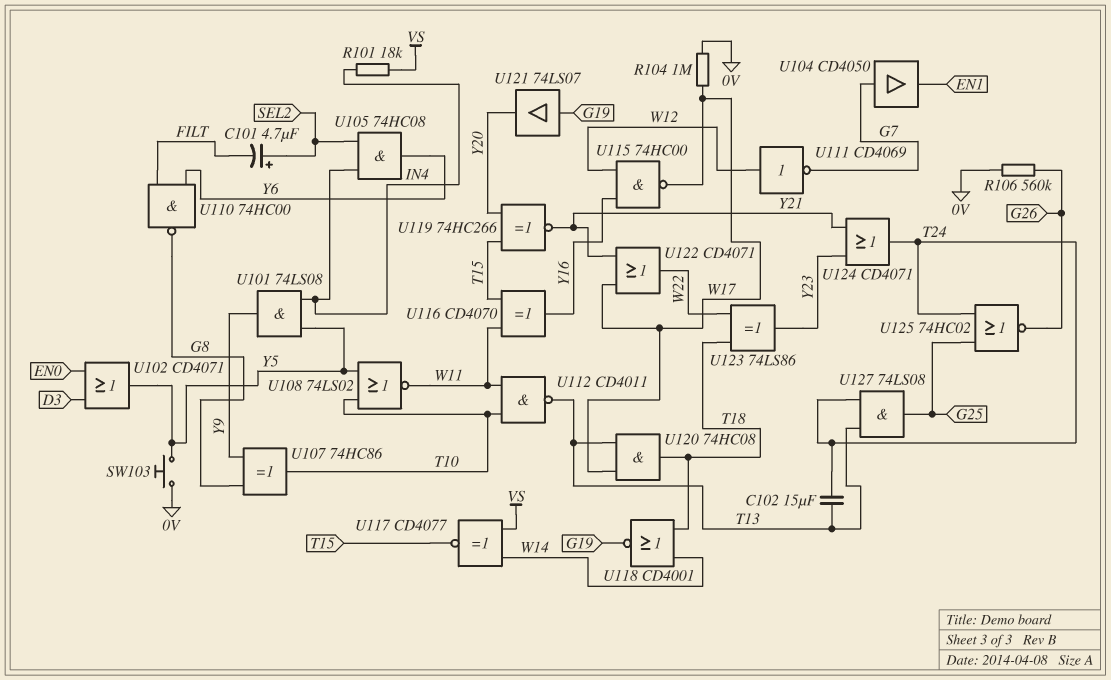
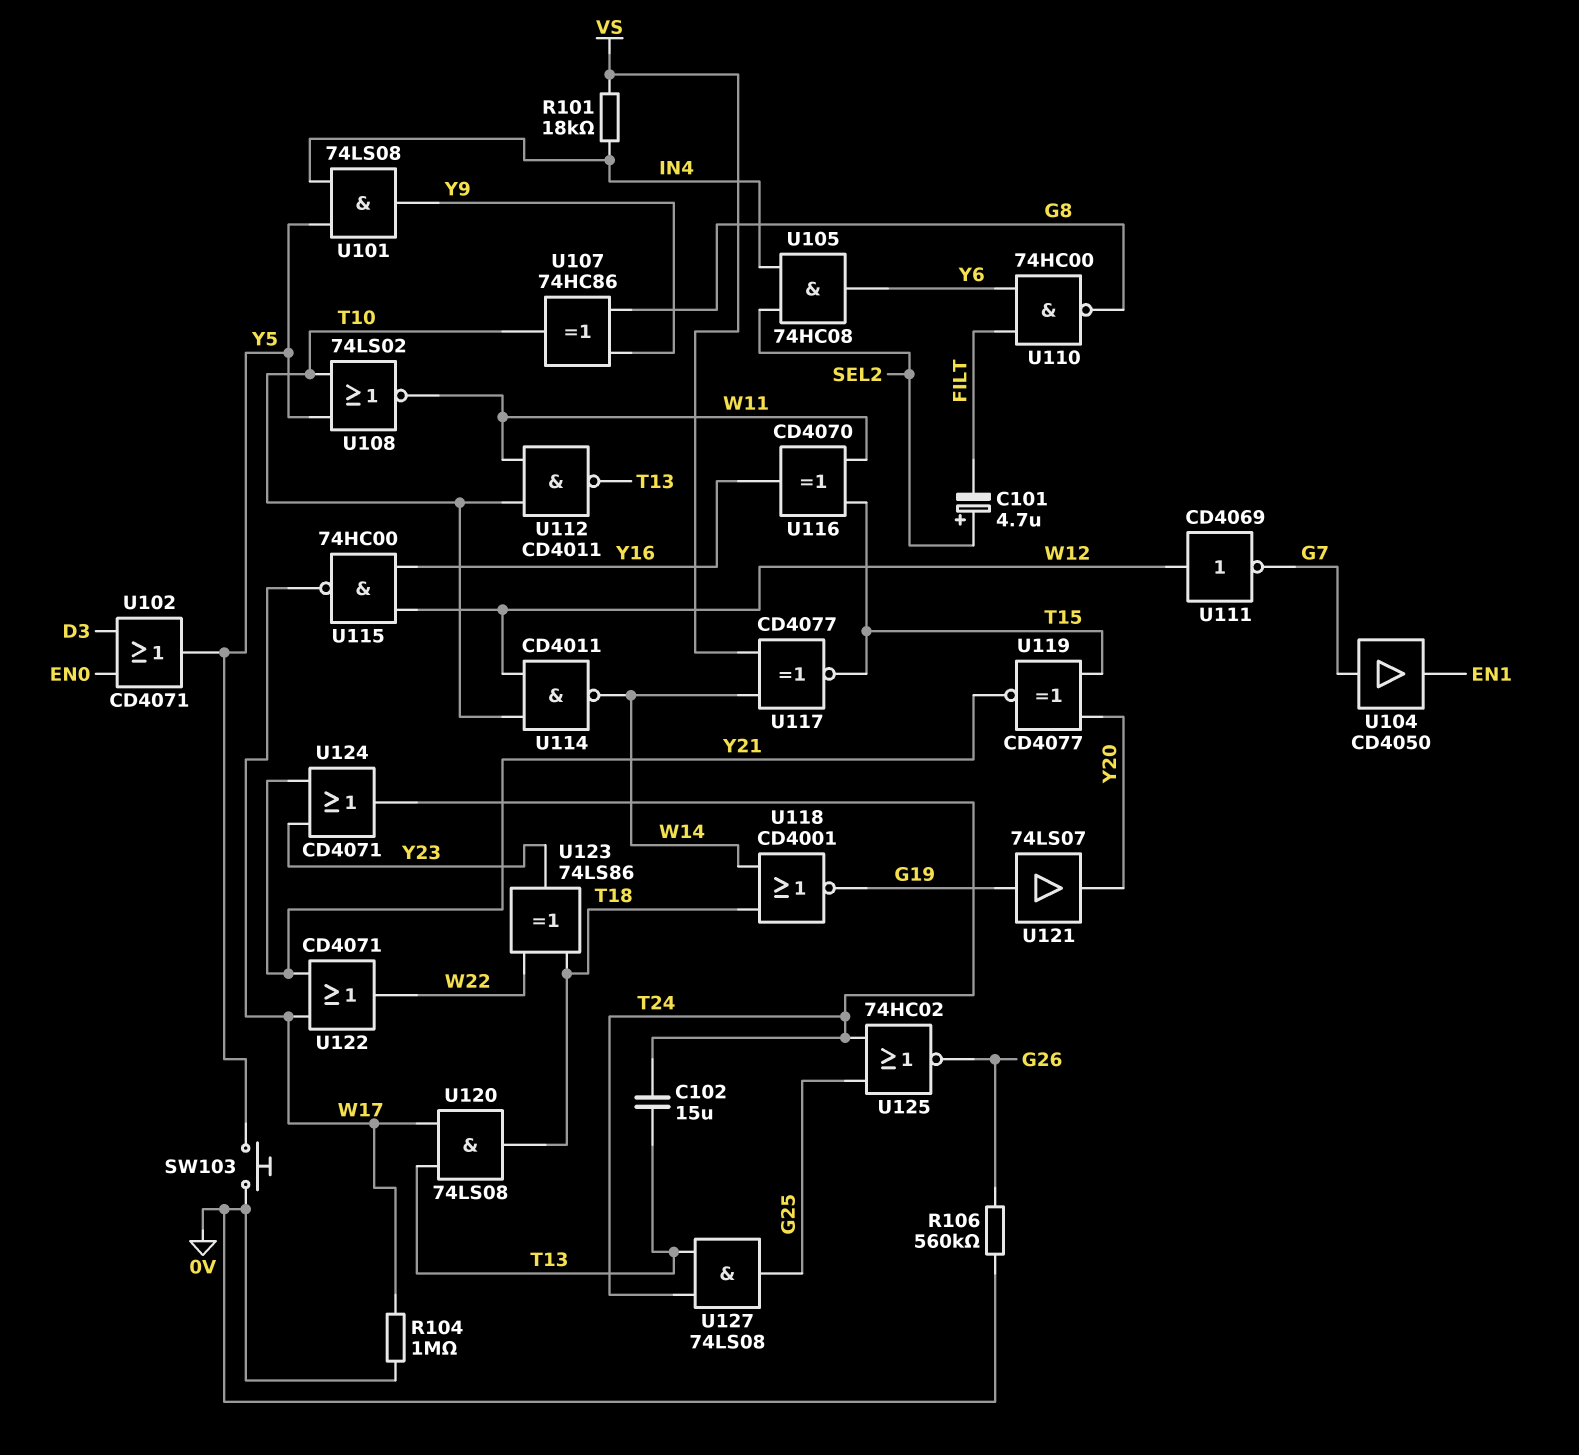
U114: none -> NAND CD4011 (in T10, in W12, out W14)
U119: XNOR 74HC266 (in T15, in Y20, out Y21) -> XNOR CD4077 (in T15, in Y20, out Y21)
U120: AND 74HC08 (in T13, in W17, out T18) -> AND 74LS08 (in T13, in W17, out T18)

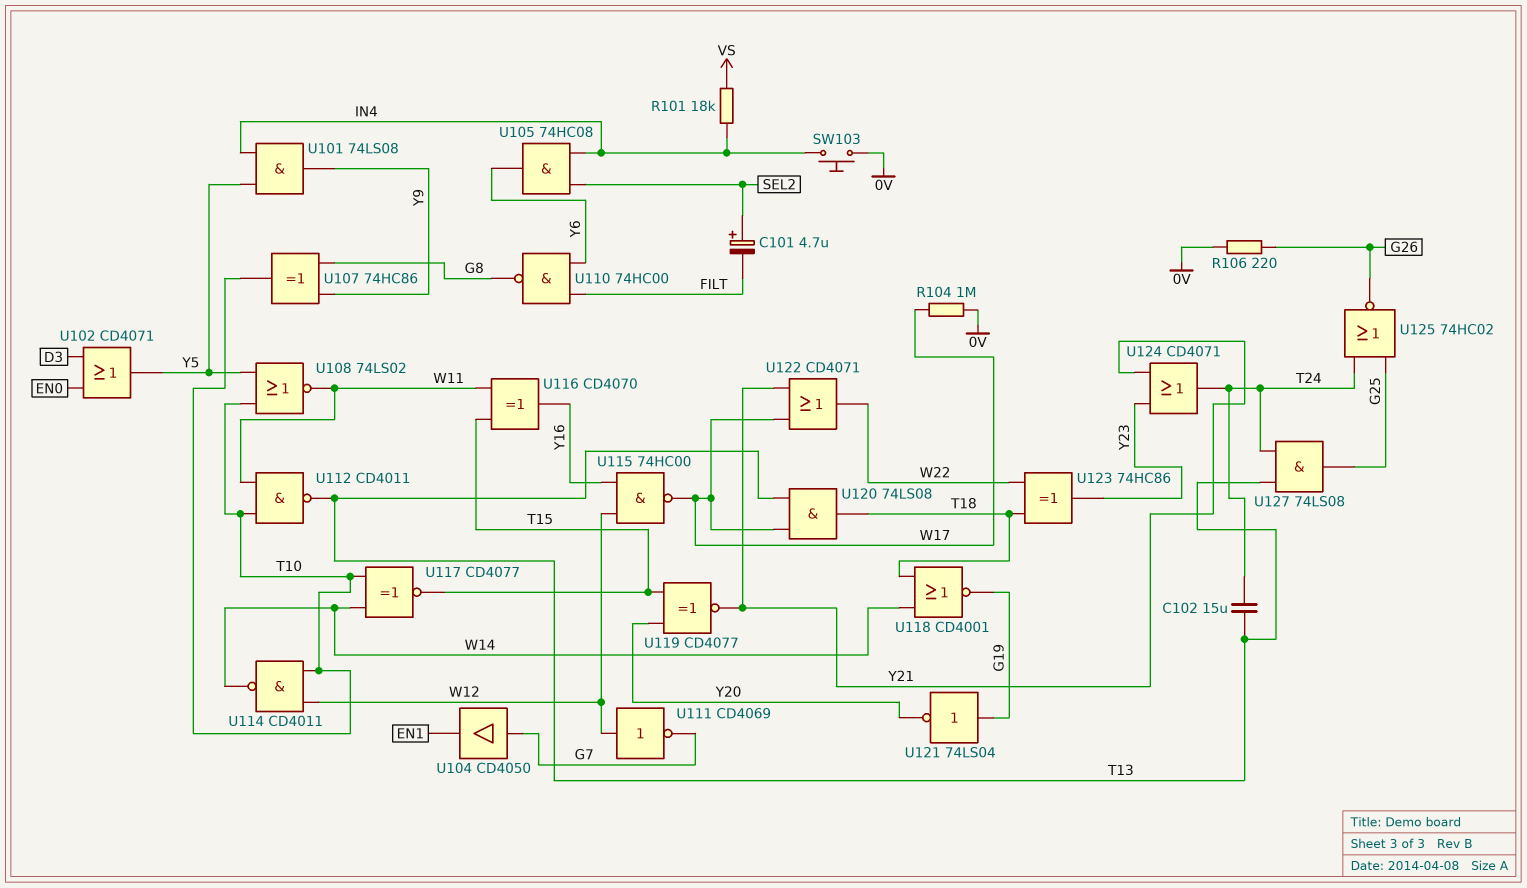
R106: 560k (0V, G26) -> 220 (0V, G26)
SW103: button (0V, Y5) -> button (0V, IN4)
U117: XNOR CD4077 (in VS, in W14, out T15) -> XNOR CD4077 (in T10, in W14, out T15)
U121: buffer 74LS07 (in G19, out Y20) -> NOT 74LS04 (in G19, out Y20)
U123: XOR 74LS86 (in T18, in W22, out Y23) -> XOR 74HC86 (in T18, in W22, out Y23)

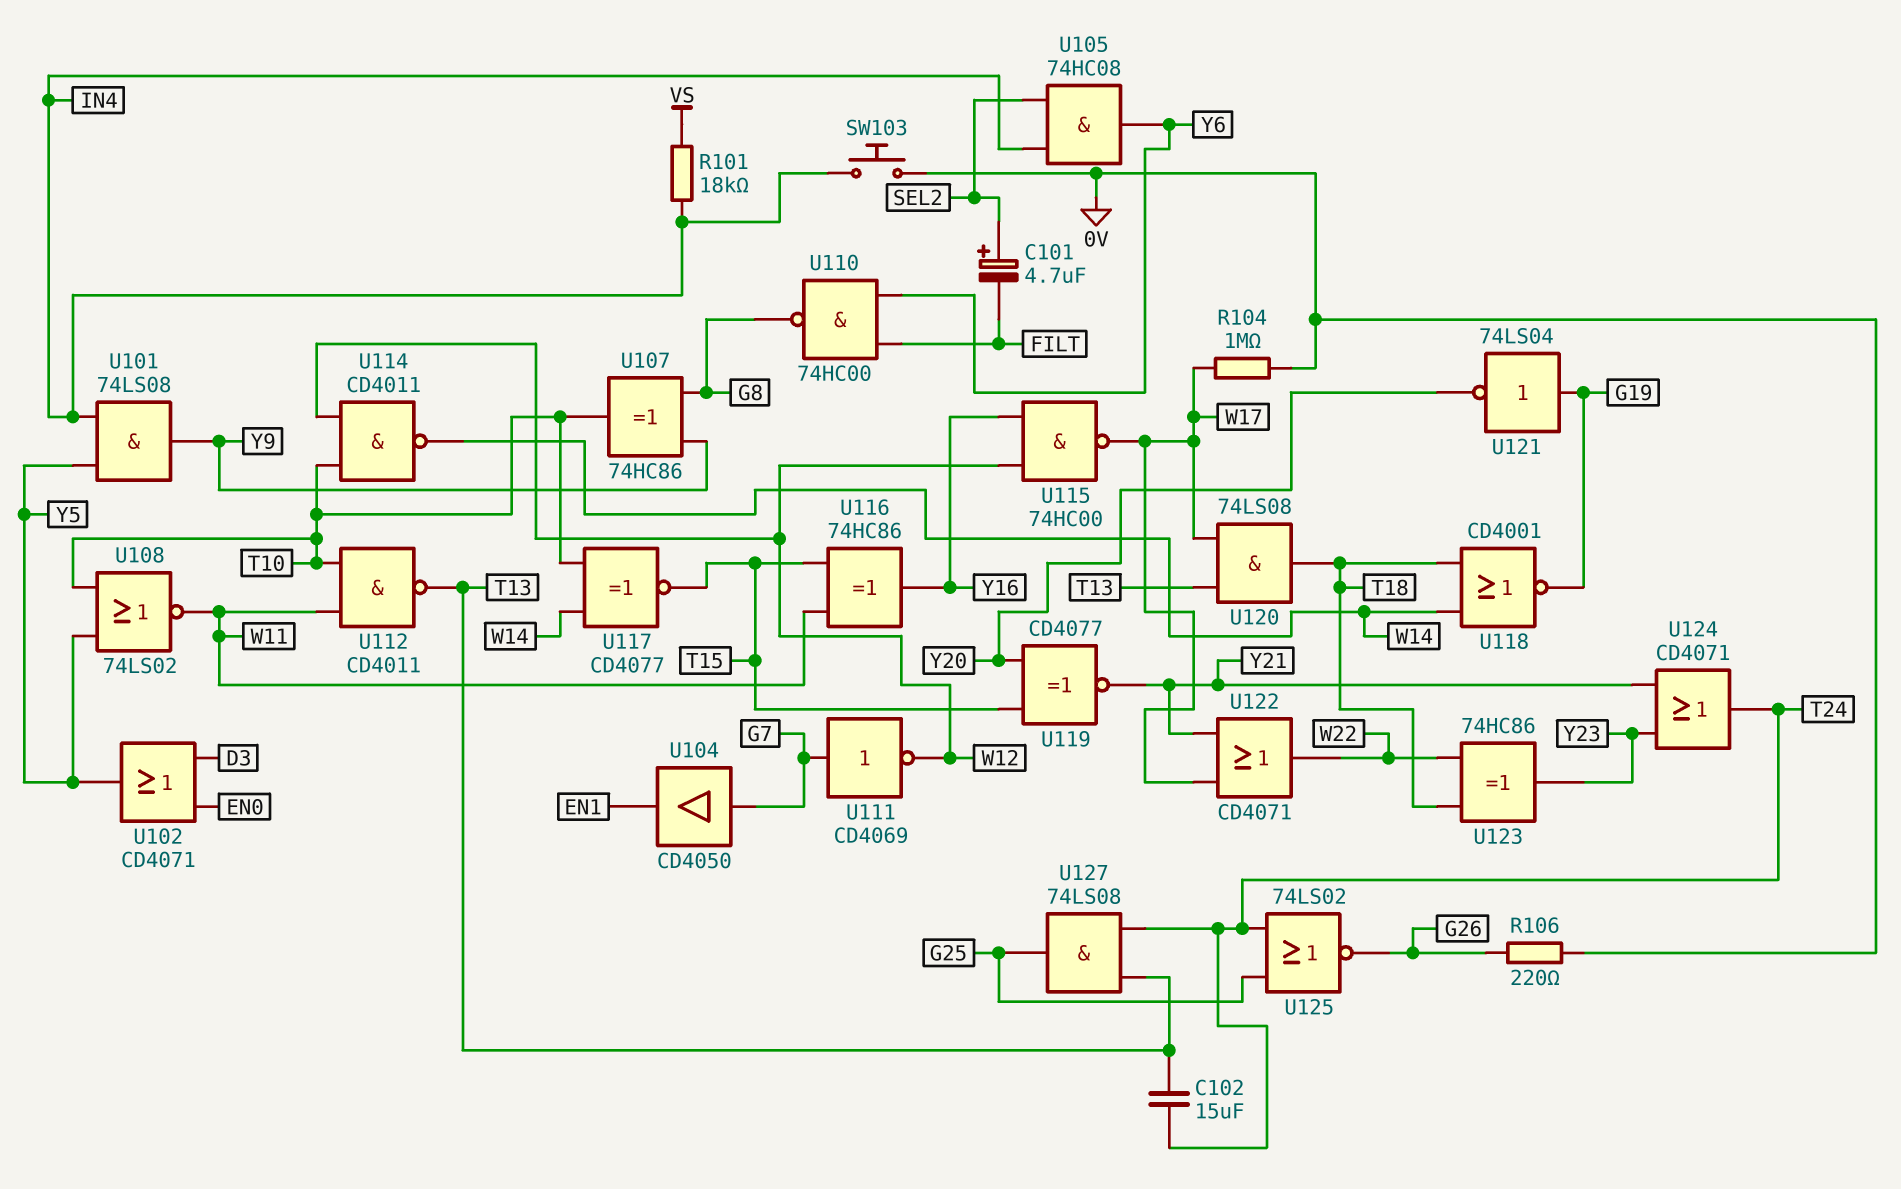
U111: NOT CD4069 (in W12, out G7) -> NOT CD4069 (in G7, out W12)
U116: XOR CD4070 (in T15, in W11, out Y16) -> XOR 74HC86 (in T15, in W11, out Y16)
U125: NOR 74HC02 (in G25, in T24, out G26) -> NOR 74LS02 (in G25, in T24, out G26)

